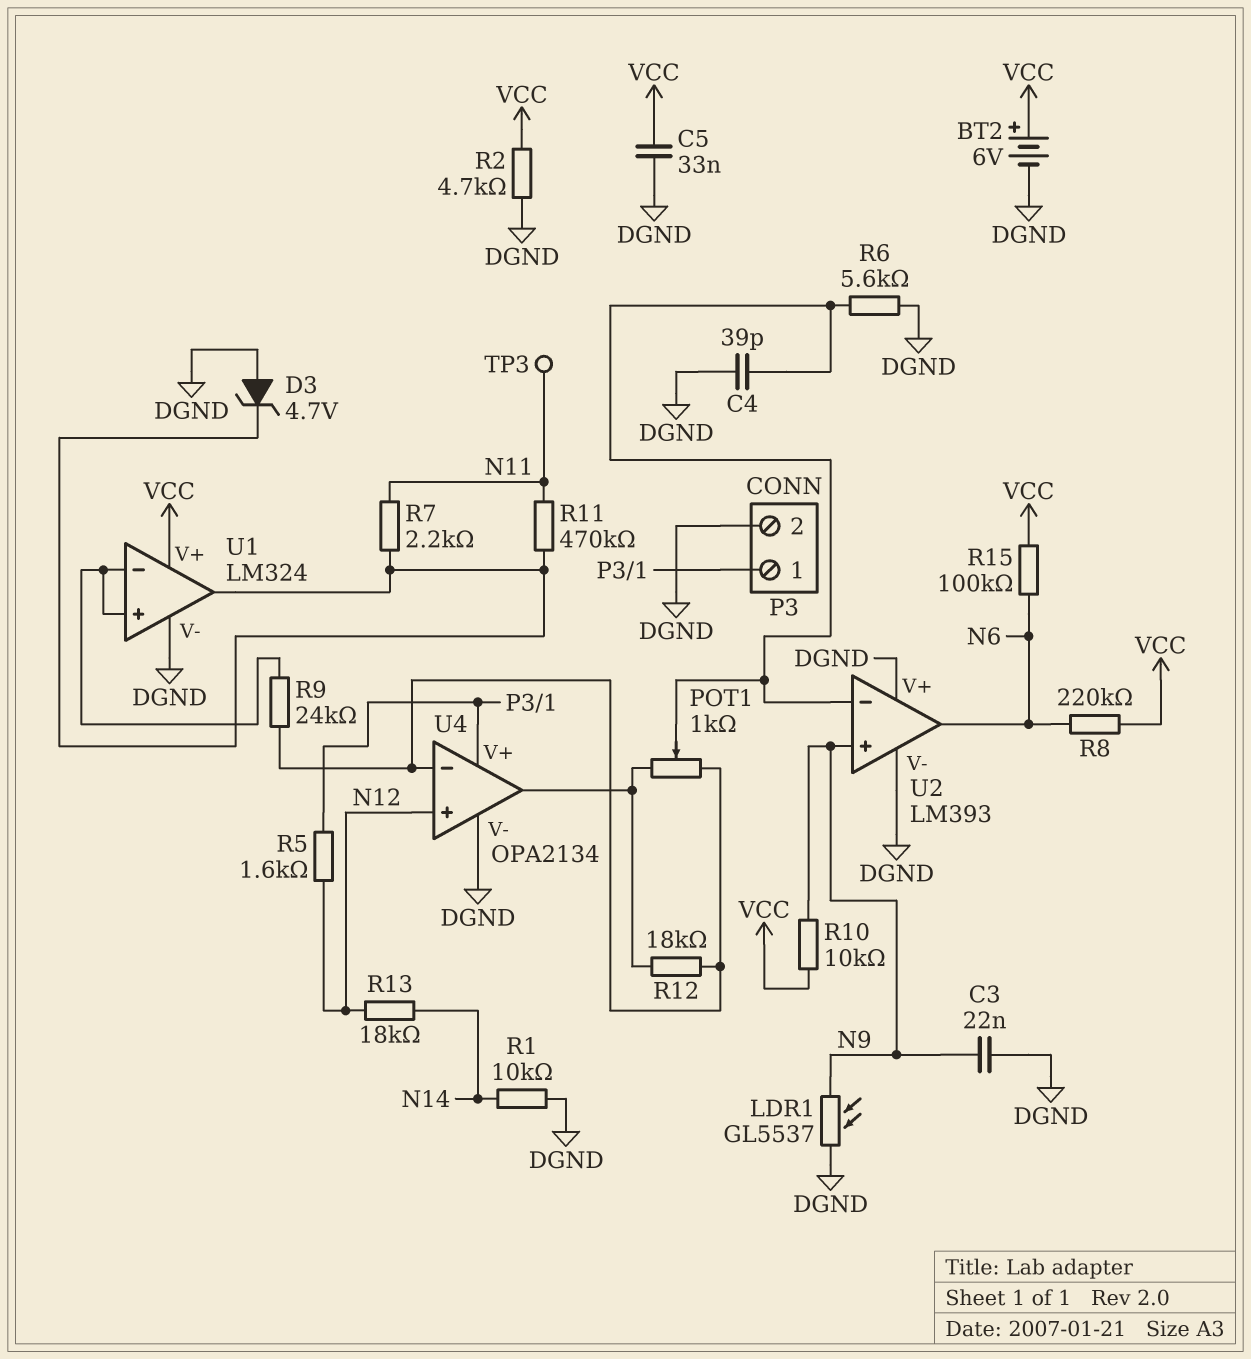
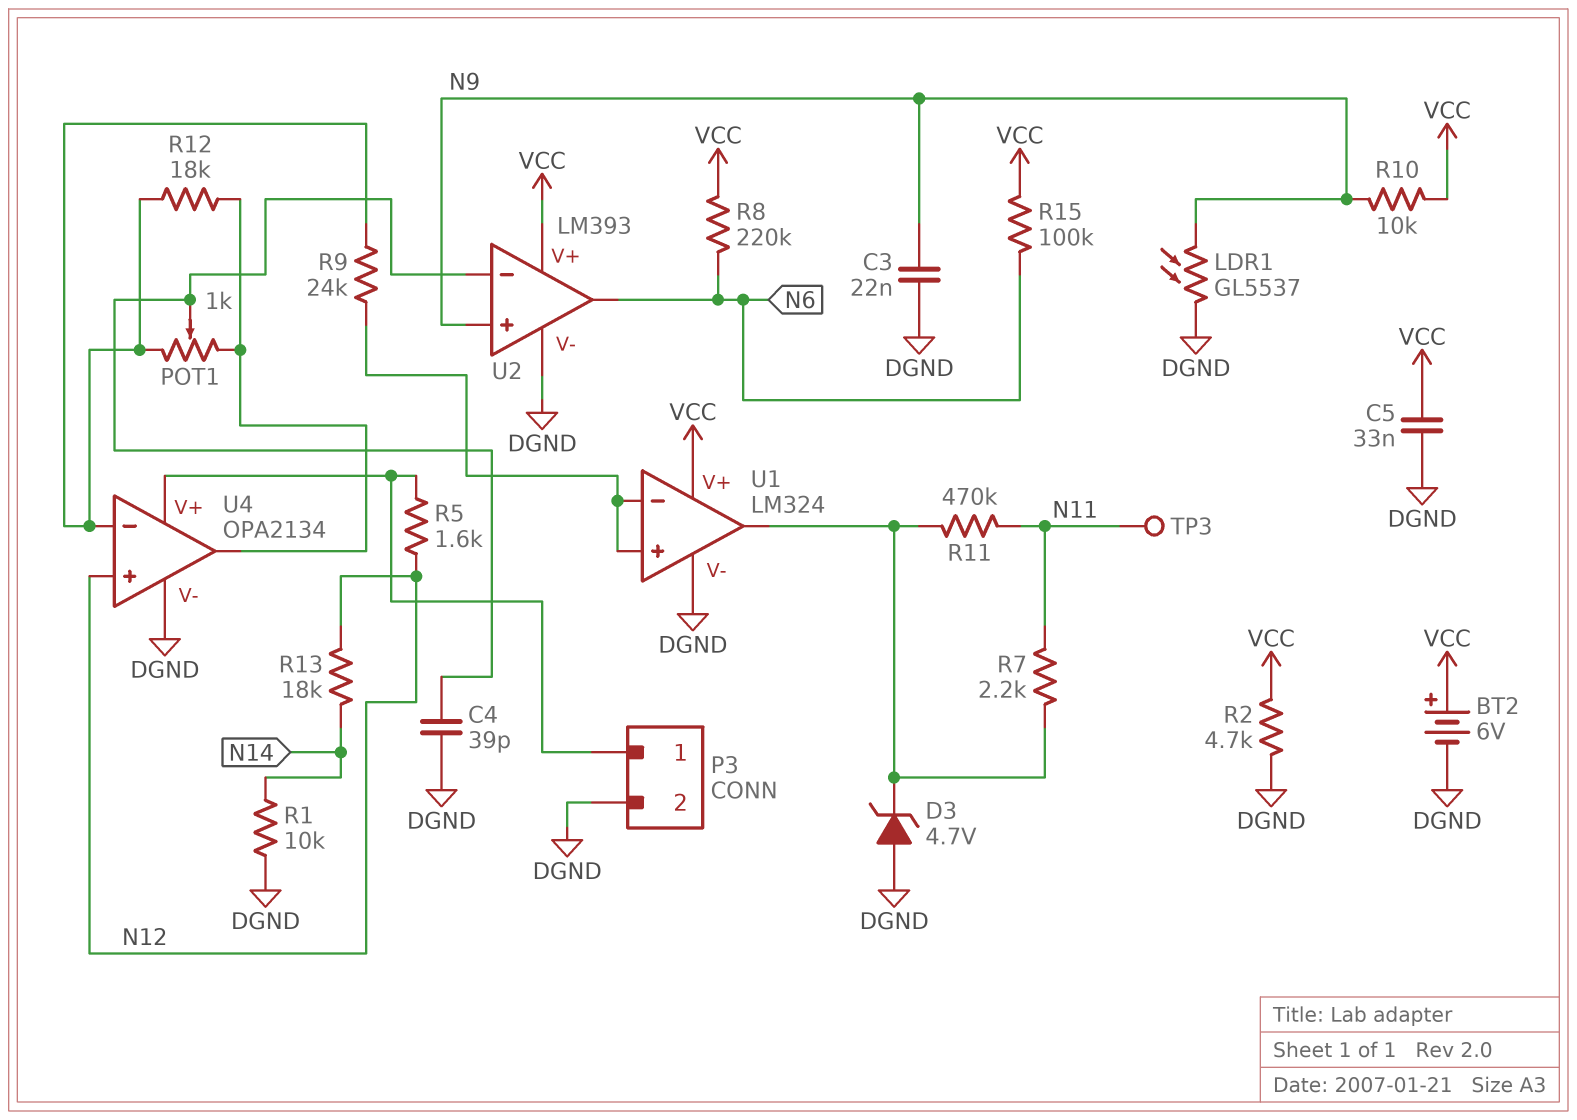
R6: 5.6k (DGND, U2/in-) -> none
U2 pin V+: DGND -> VCC

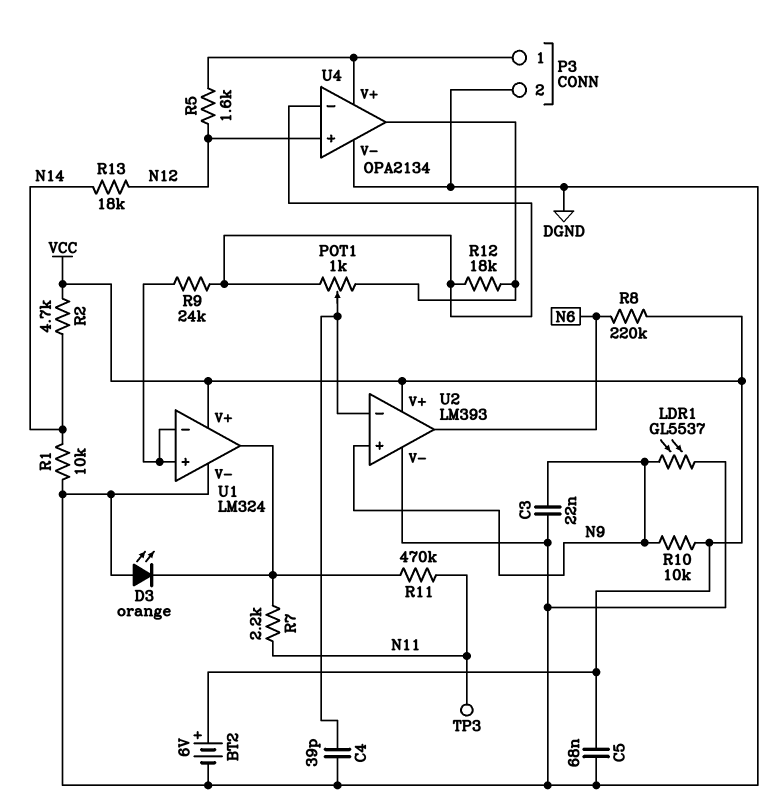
C5: 33nF (DGND, VCC) -> 68nF (DGND, VCC)
D3: zener 4.7V (A DGND, K U1/out) -> LED orange (A DGND, K U1/out)
R2: 4.7k (DGND, VCC) -> 4.7k (N14, VCC)
R15: 100k (N6, VCC) -> none

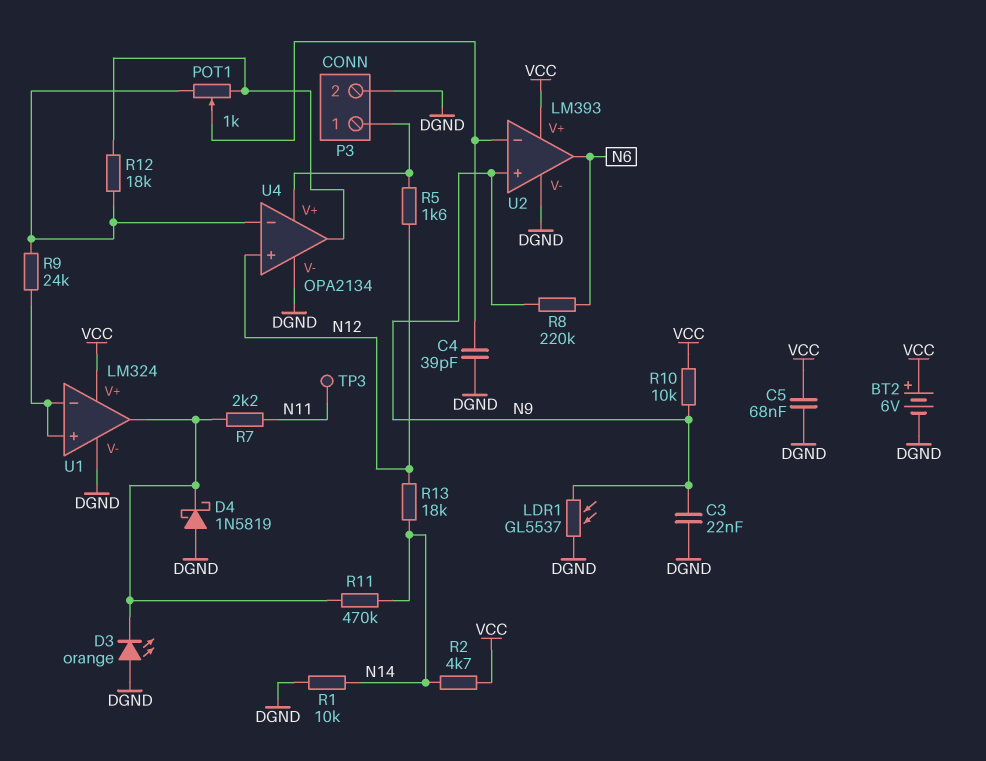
D4: none -> schottky 1N5819 (A DGND, K U1/out)
R8: 220k (N6, VCC) -> 220k (N6, N9)
R11: 470k (N11, U1/out) -> 470k (N14, U1/out)

